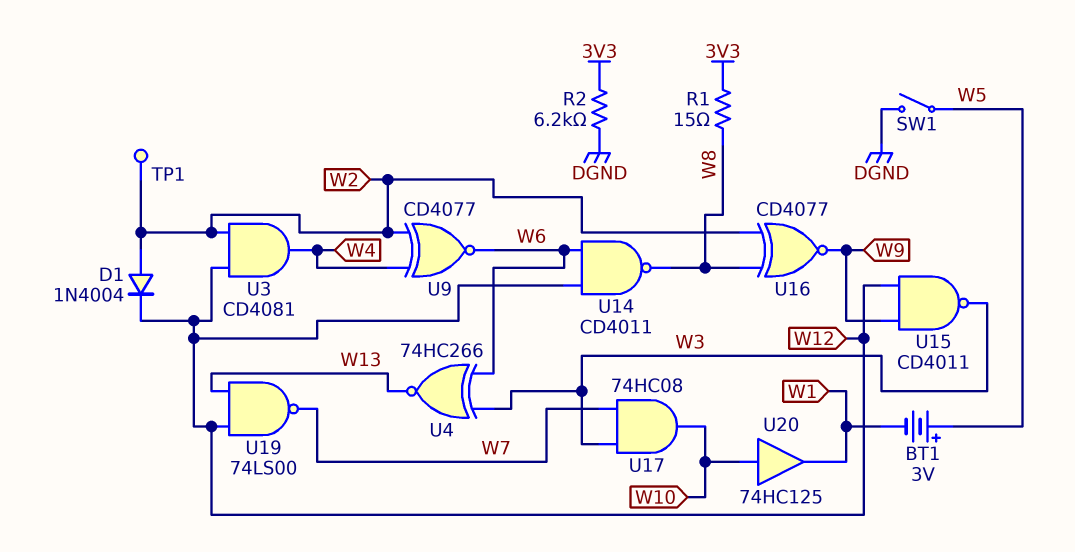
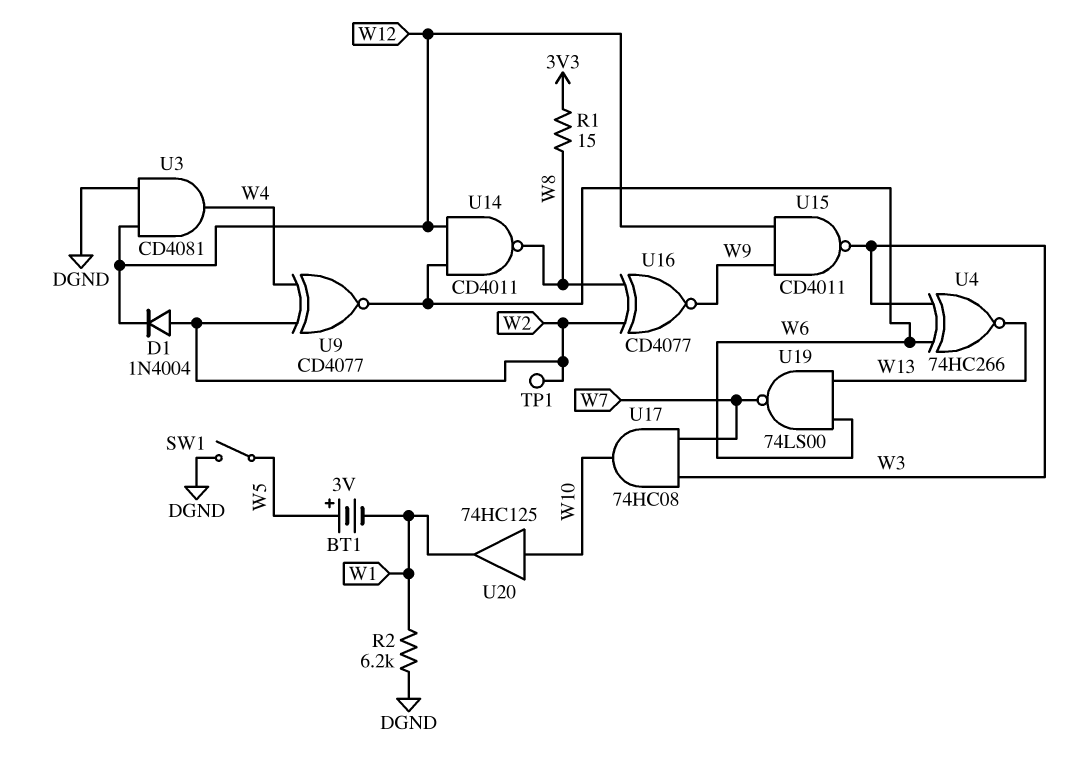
R2: 6.2k (3V3, DGND) -> 6.2k (DGND, W1)
U3: AND CD4081 (in W2, in W12, out W4) -> AND CD4081 (in DGND, in W12, out W4)
U19: NAND 74LS00 (in W12, in W13, out W7) -> NAND 74LS00 (in W6, in W13, out W7)

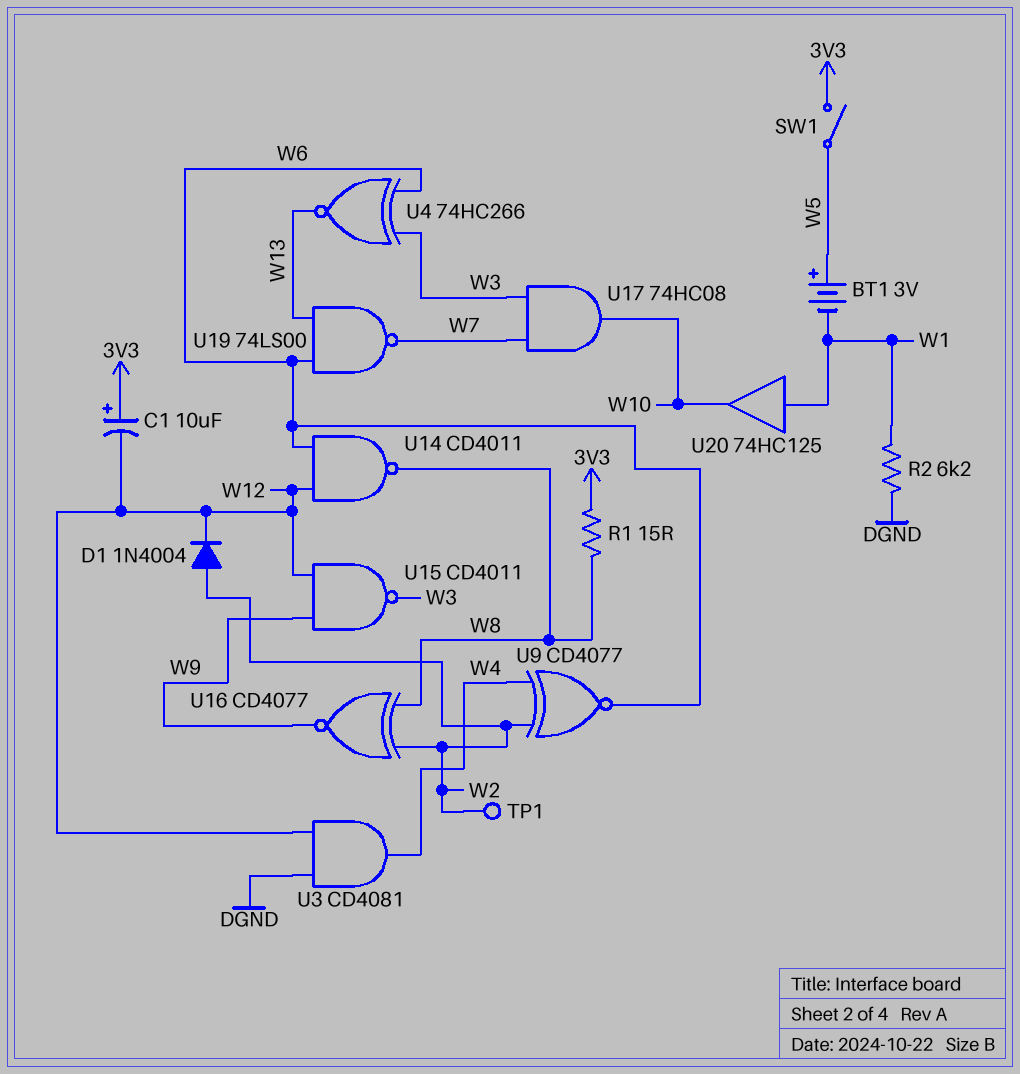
C1: none -> 10uF (plus 3V3, minus W12)
SW1: switch (DGND, W5) -> switch (3V3, W5)
U20: buffer 74HC125 (in W10, out W1) -> buffer 74HC125 (in W1, out W10)

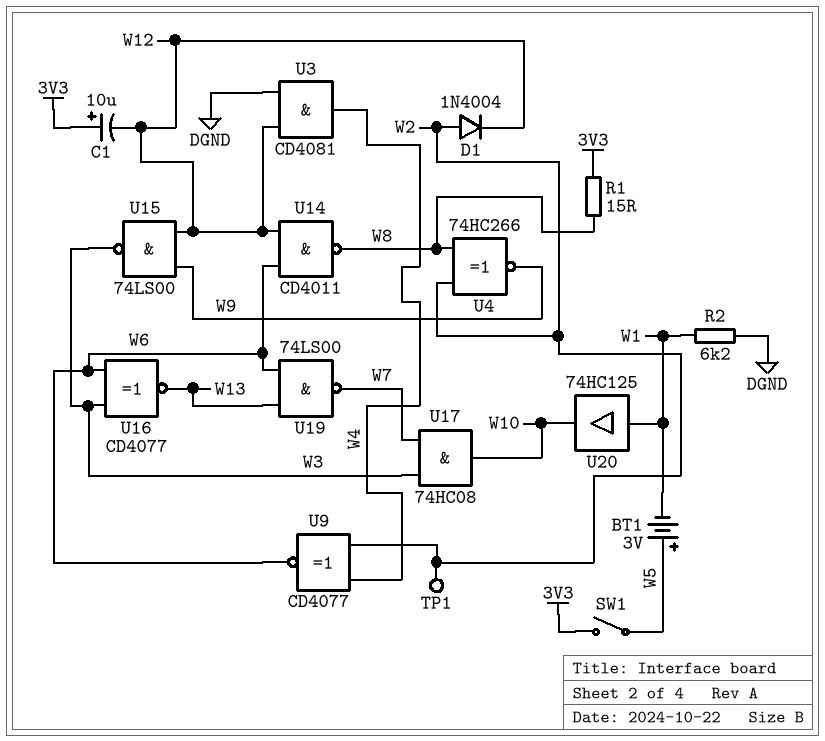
U4: XNOR 74HC266 (in W3, in W6, out W13) -> XNOR 74HC266 (in W2, in W8, out W9)
U15: NAND CD4011 (in W9, in W12, out W3) -> NAND 74LS00 (in W9, in W12, out W3)
U16: XNOR CD4077 (in W2, in W8, out W9) -> XNOR CD4077 (in W3, in W6, out W13)

